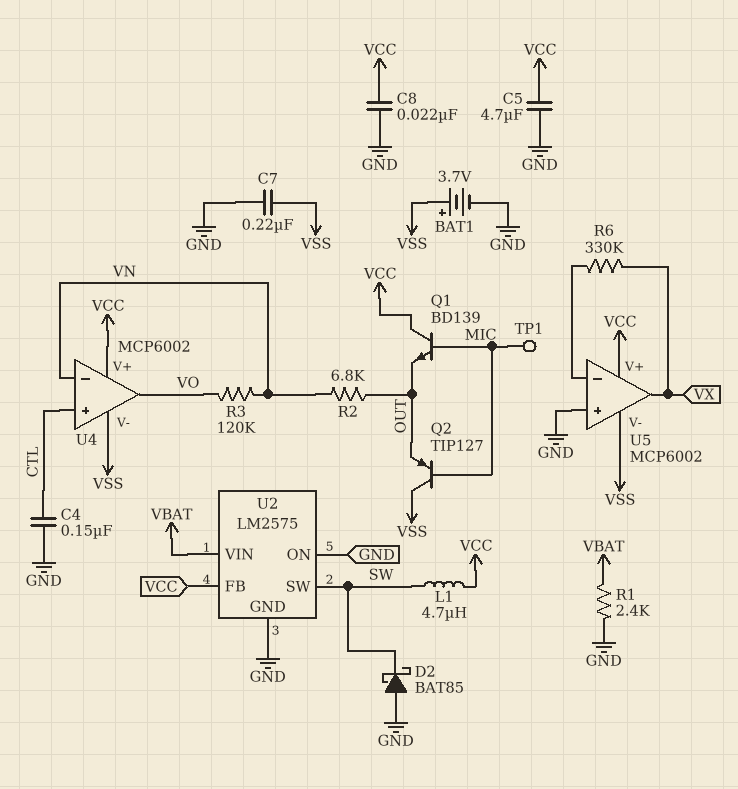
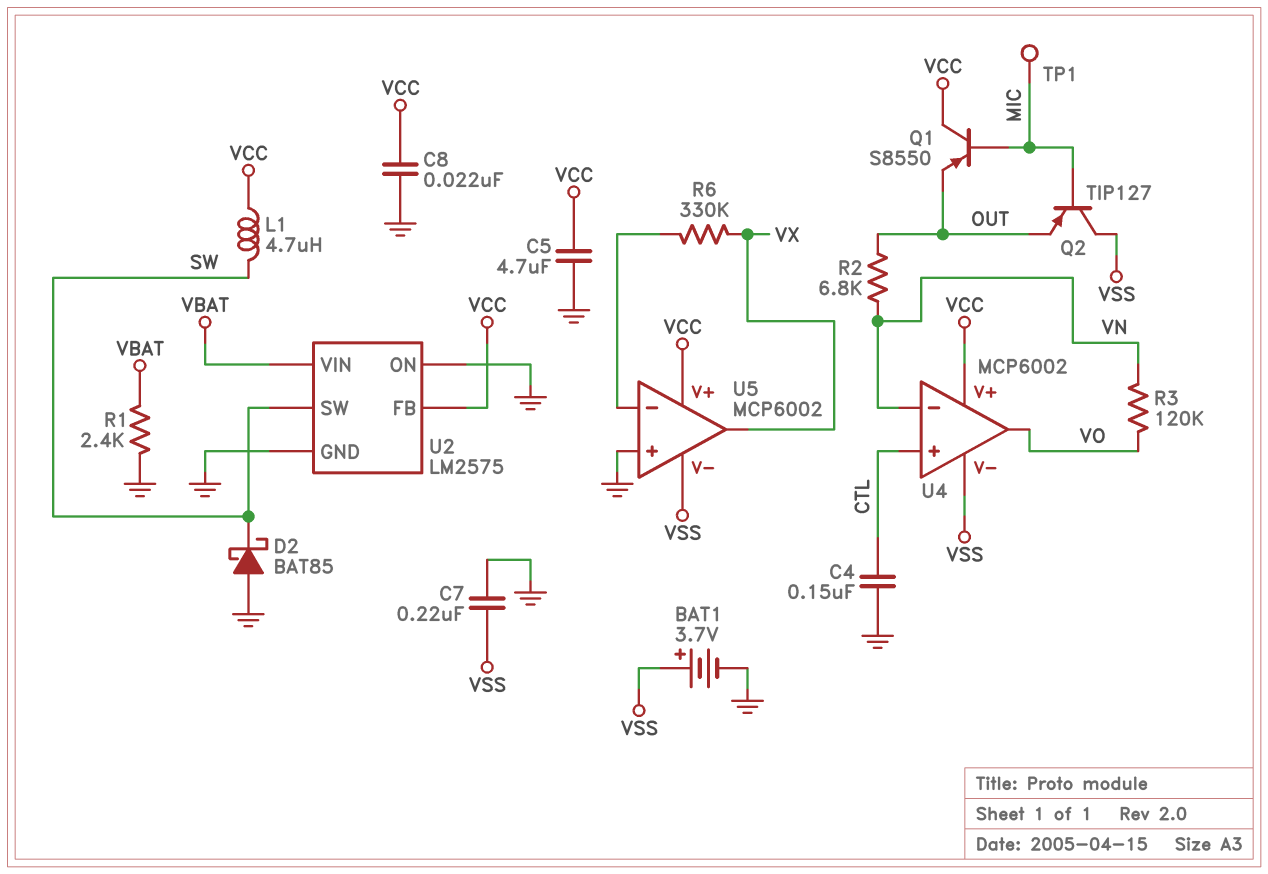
Q1: NPN BD139 (B MIC, C VCC, E OUT) -> PNP S8550 (B MIC, C VCC, E OUT)

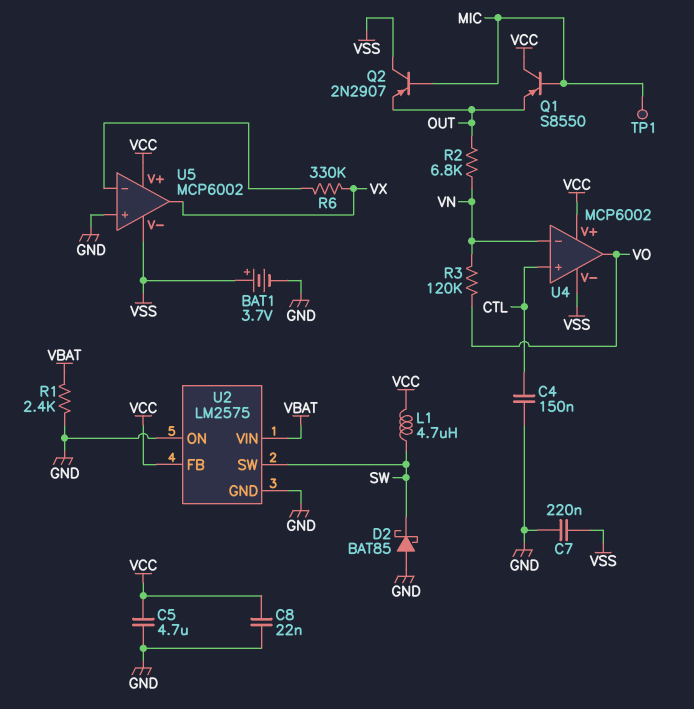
Q2: PNP TIP127 (B MIC, C VSS, E OUT) -> PNP 2N2907 (B MIC, C VSS, E OUT)

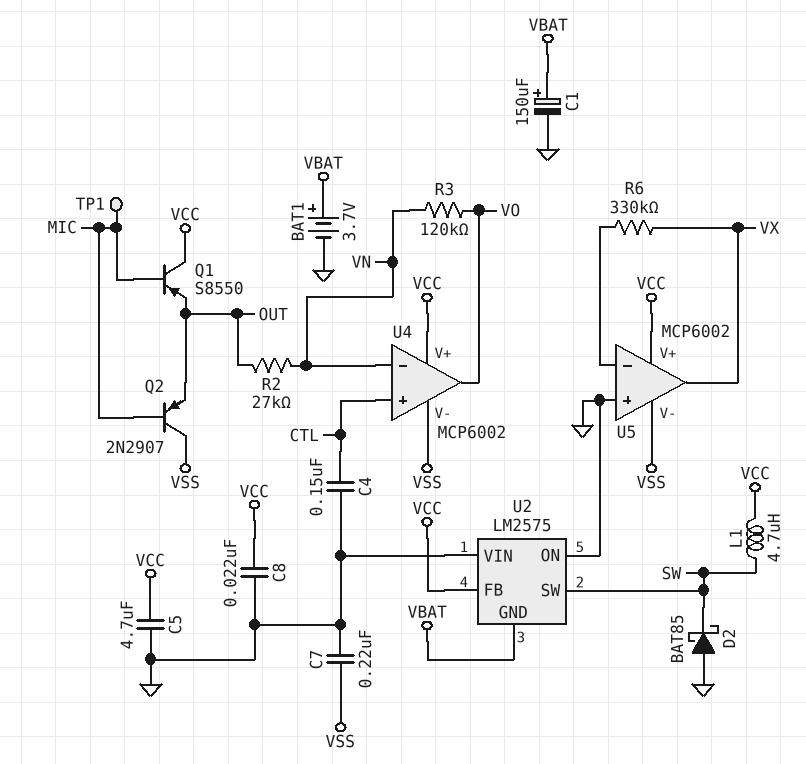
BAT1: 3.7V (plus VSS, minus GND) -> 3.7V (plus VBAT, minus GND)
C1: none -> 150uF (plus VBAT, minus GND)
R1: 2.4k (GND, VBAT) -> none
R2: 6.8k (OUT, VN) -> 27k (OUT, VN)
U2 pin GND: GND -> VBAT
U2 pin VIN: VBAT -> GND

